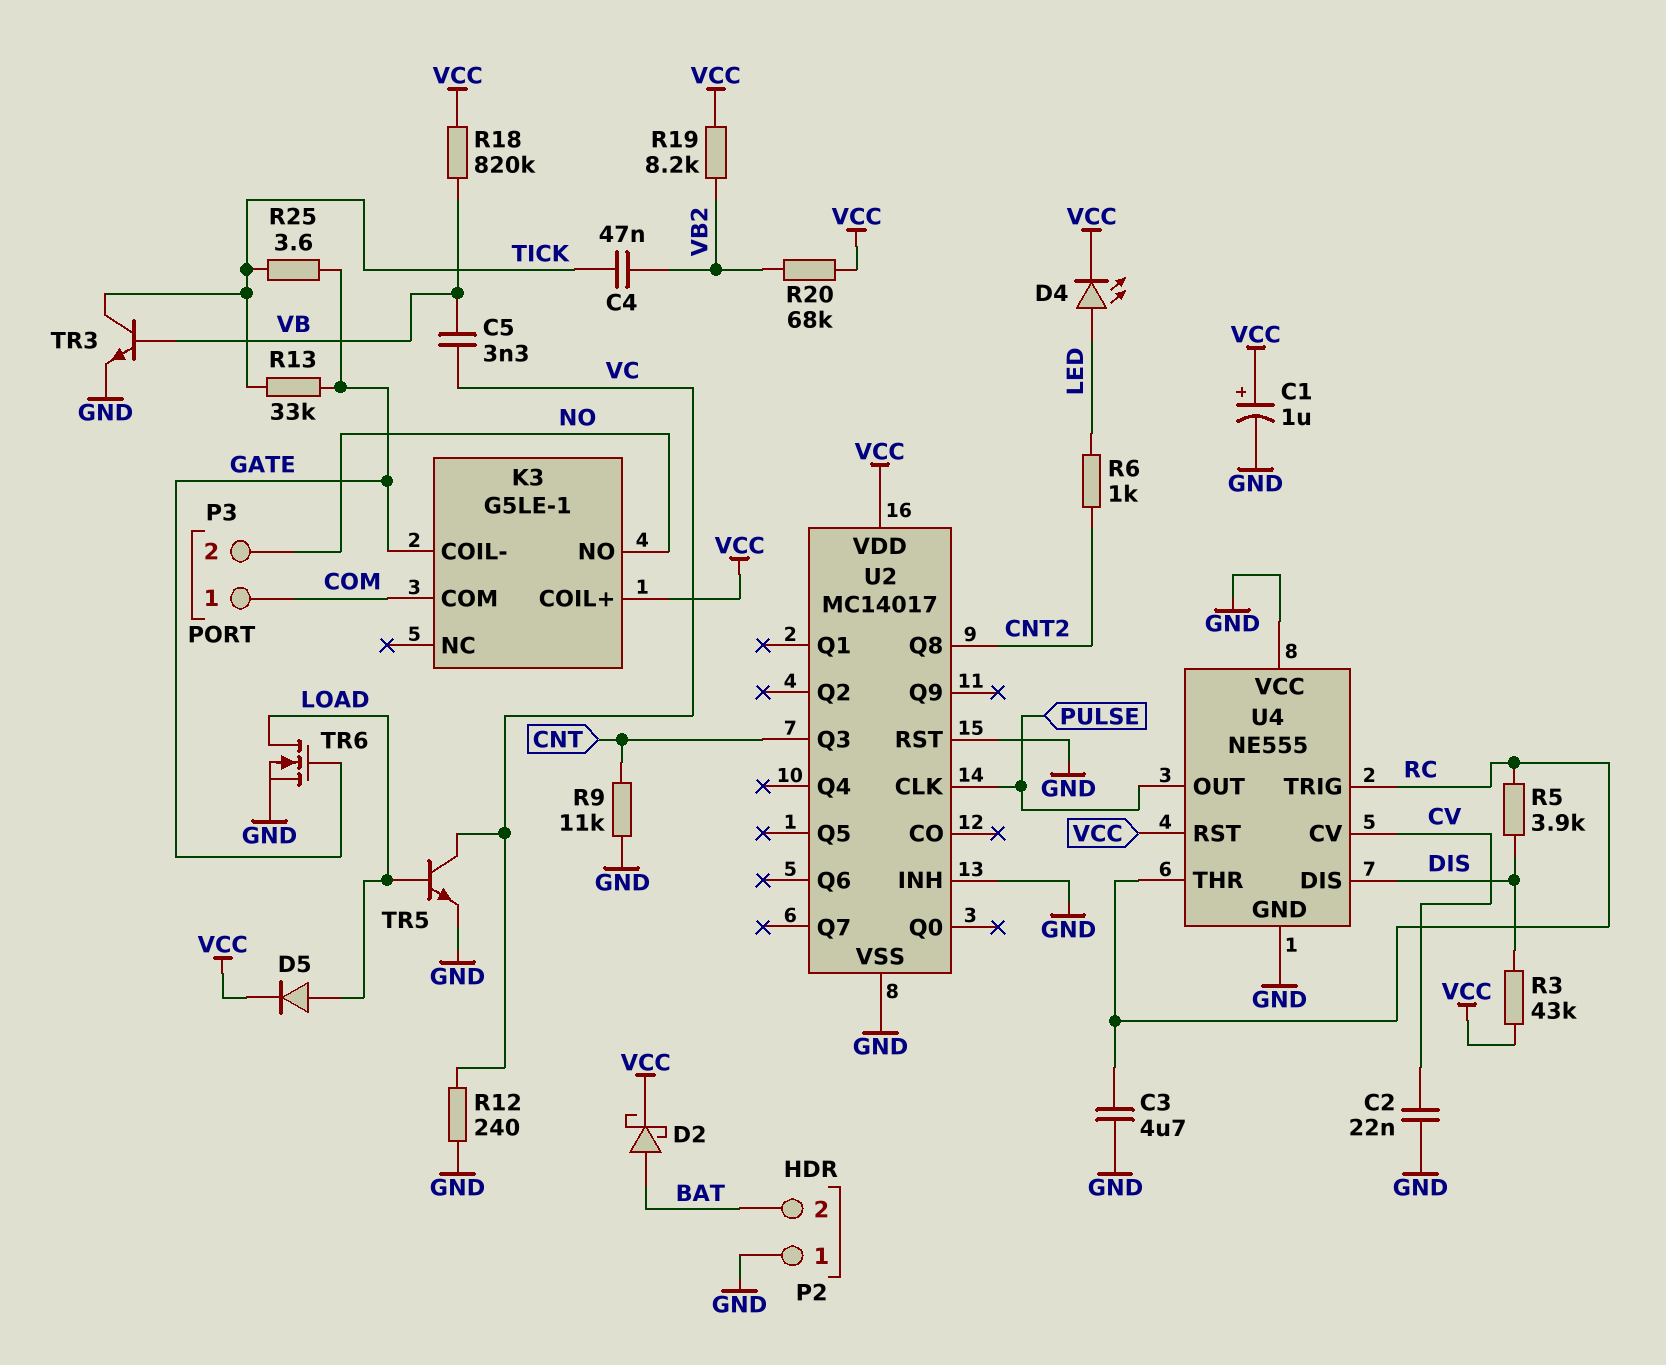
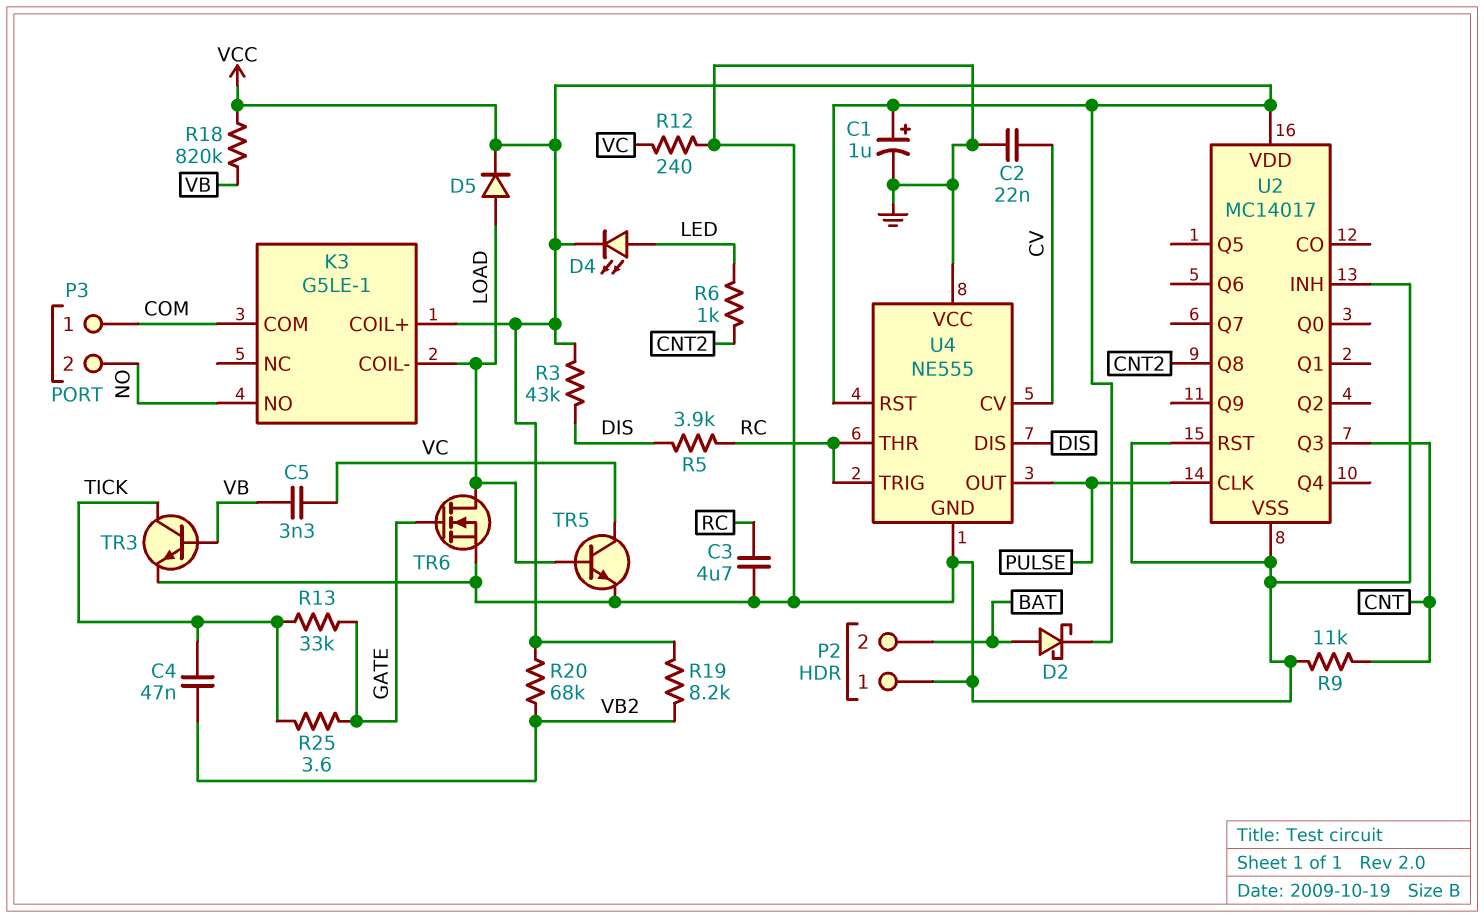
K3 pin COIL-: GATE -> LOAD

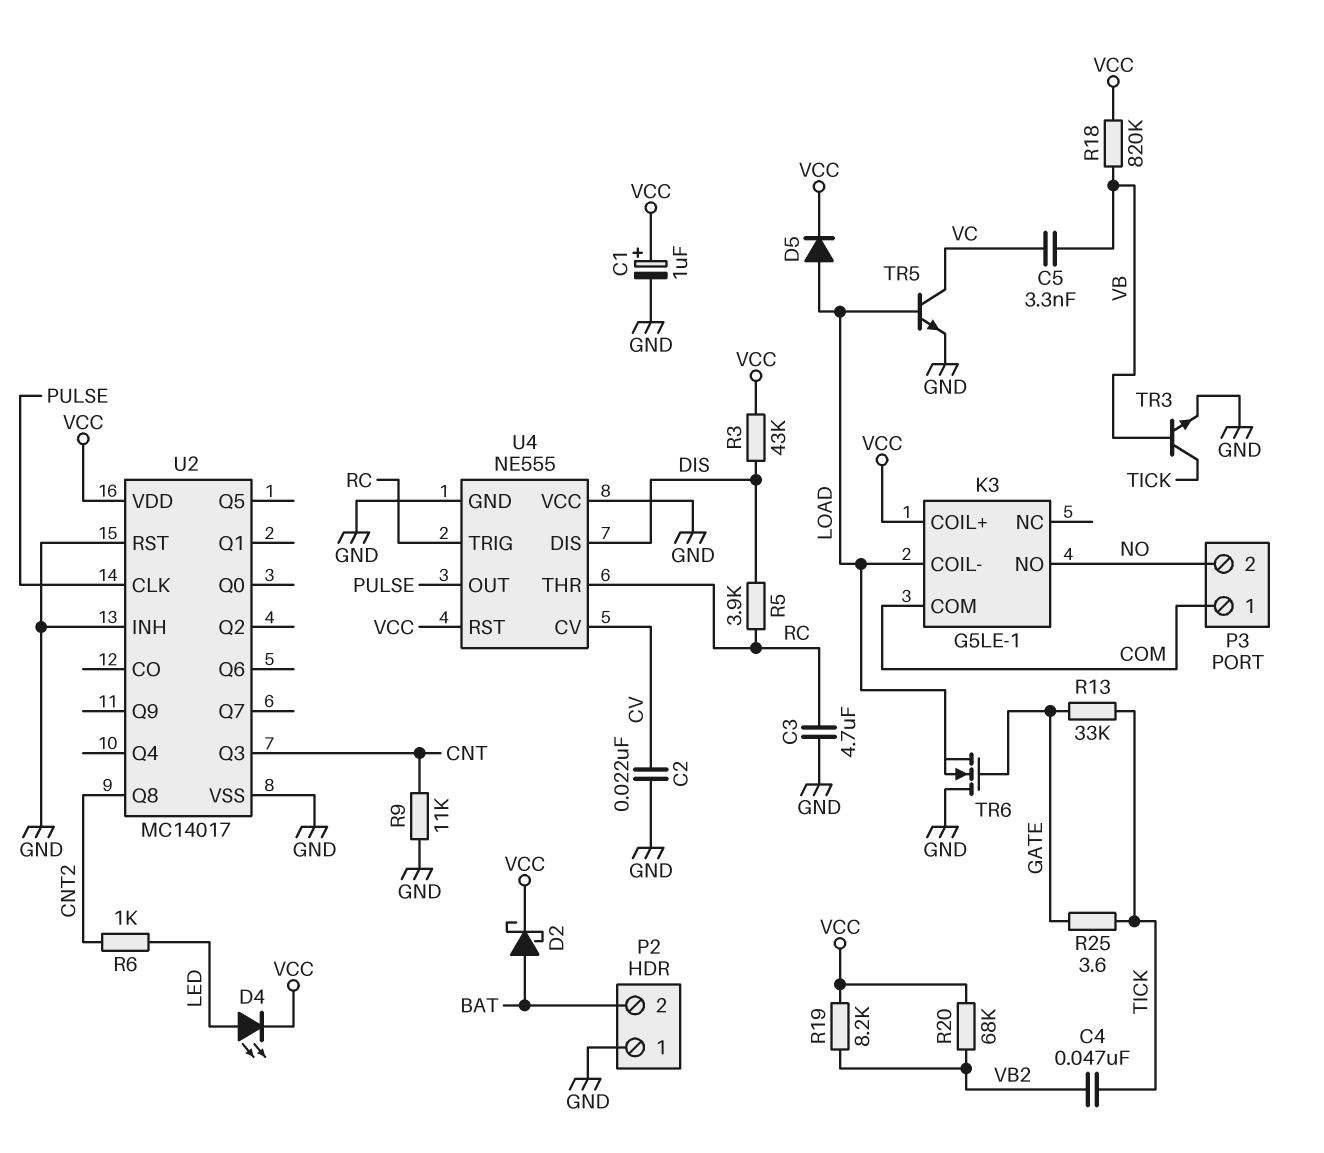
R12: 240 (GND, VC) -> none
TR6: NMOS (G GATE, D LOAD, S GND) -> NMOS (G GATE, D GND, S LOAD)

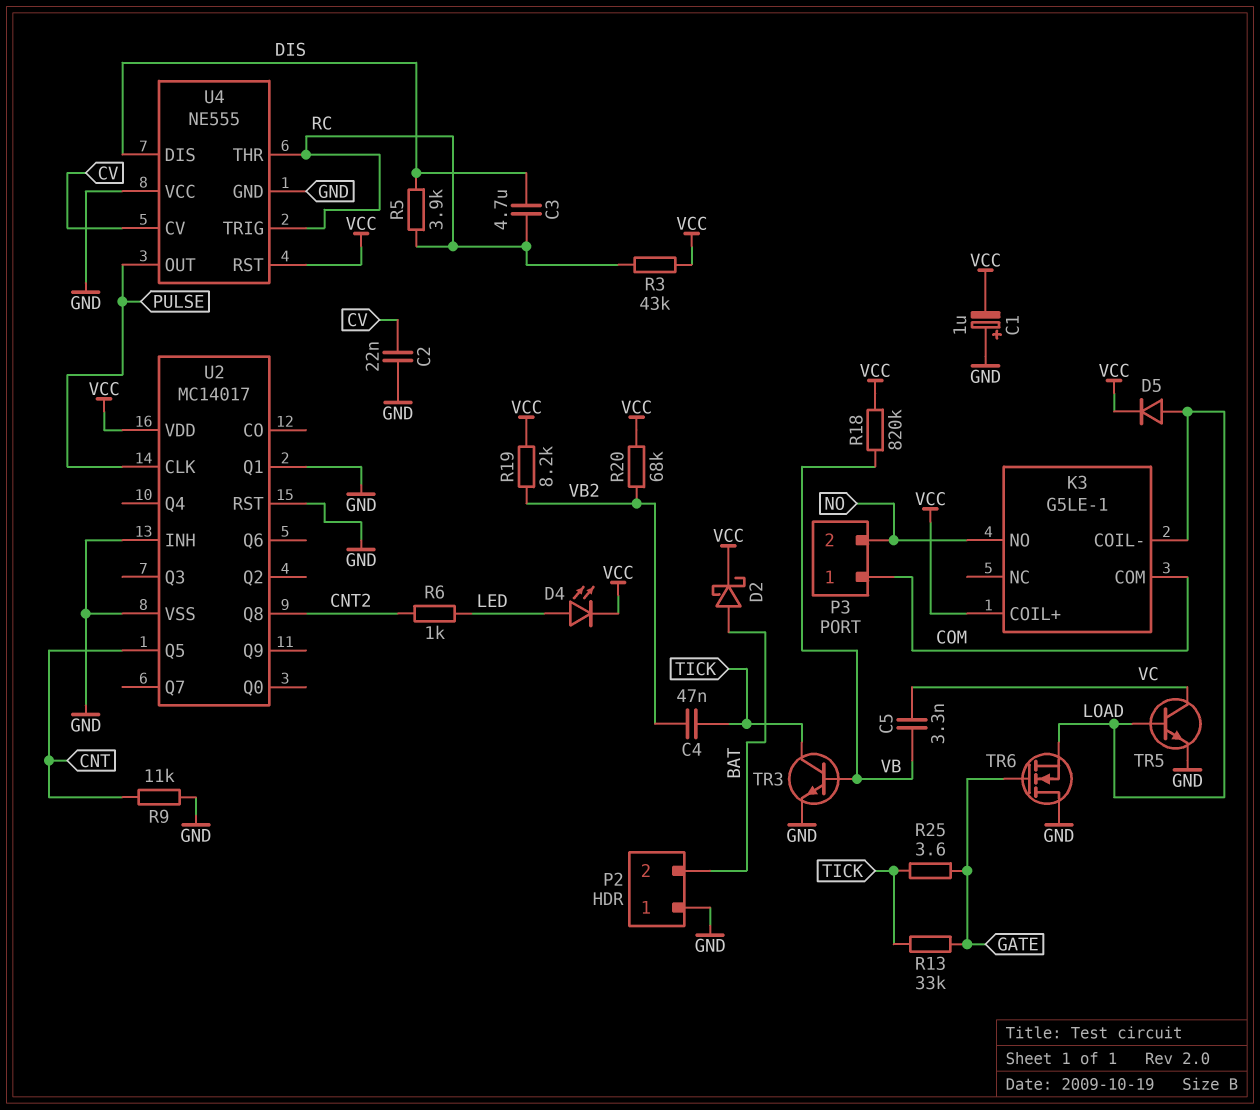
C1: 1uF (plus VCC, minus GND) -> 1uF (plus GND, minus VCC)
C3: 4.7uF (GND, RC) -> 4.7uF (DIS, RC)
R3: 43k (DIS, VCC) -> 43k (RC, VCC)
U2 pin Q1: none -> GND
U2 pin Q3: CNT -> none
U2 pin Q5: none -> CNT

